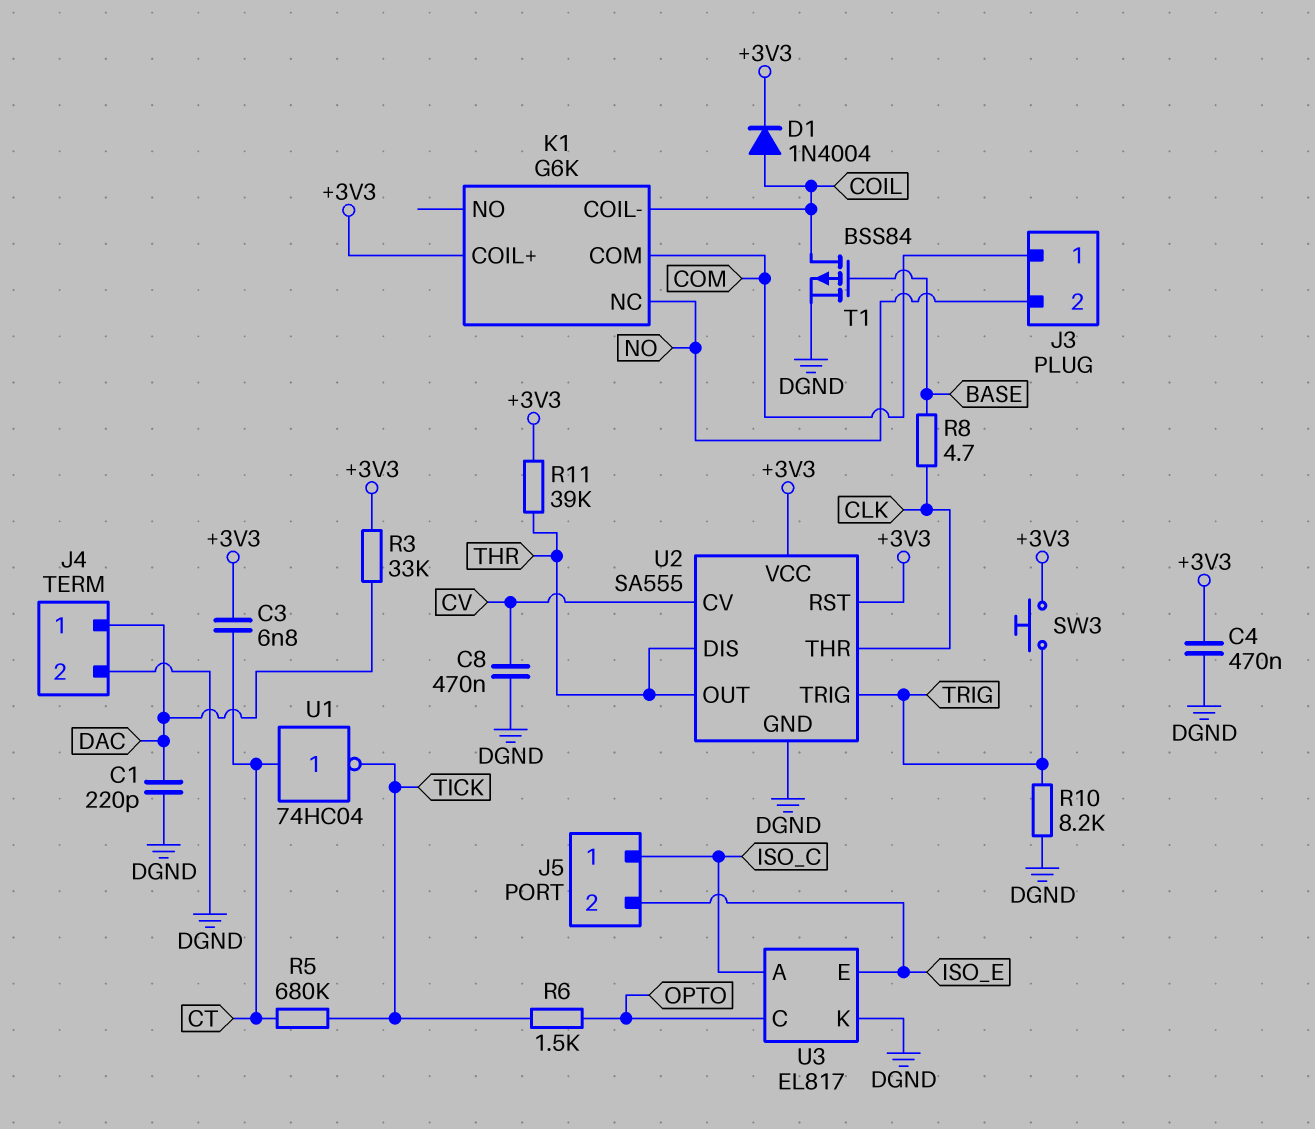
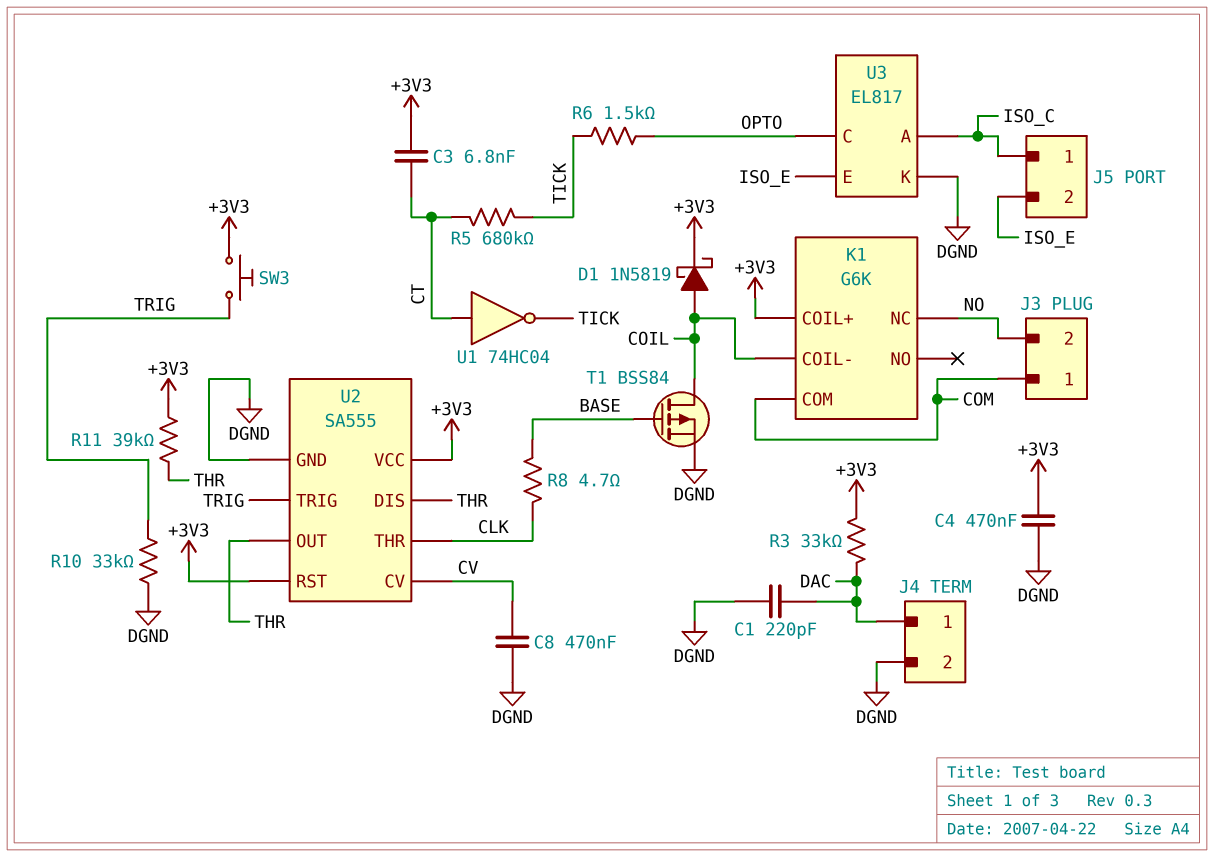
D1: diode 1N4004 (A COIL, K +3V3) -> schottky 1N5819 (A COIL, K +3V3)
R10: 8.2k (DGND, TRIG) -> 33k (DGND, TRIG)

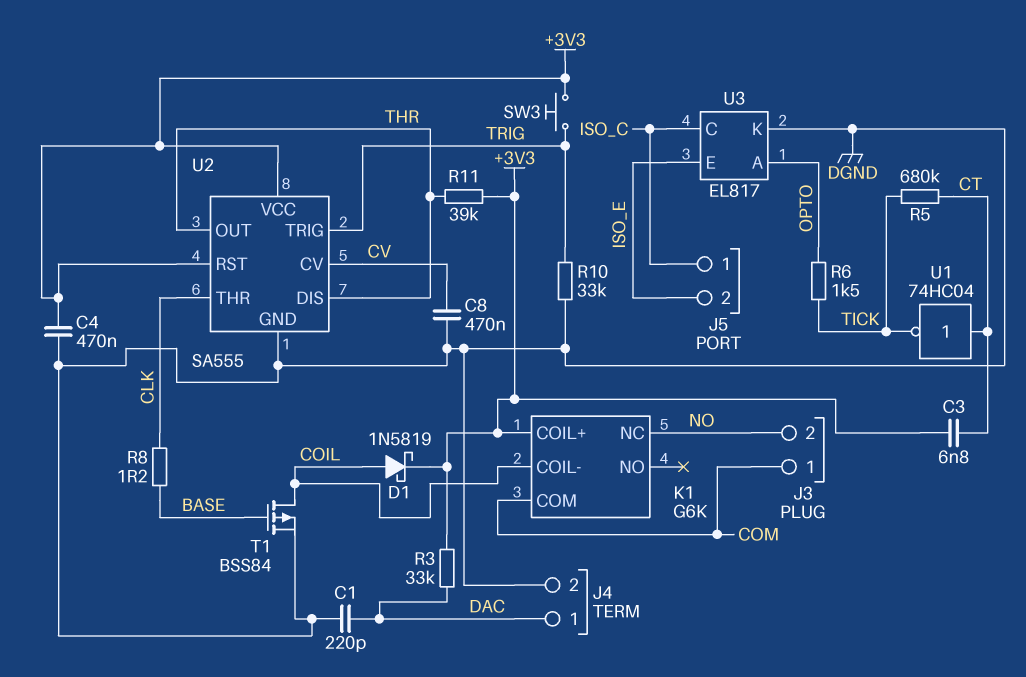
R8: 4.7 (BASE, CLK) -> 1.2 (BASE, CLK)
U3 pin A: ISO_C -> OPTO
U3 pin C: OPTO -> ISO_C

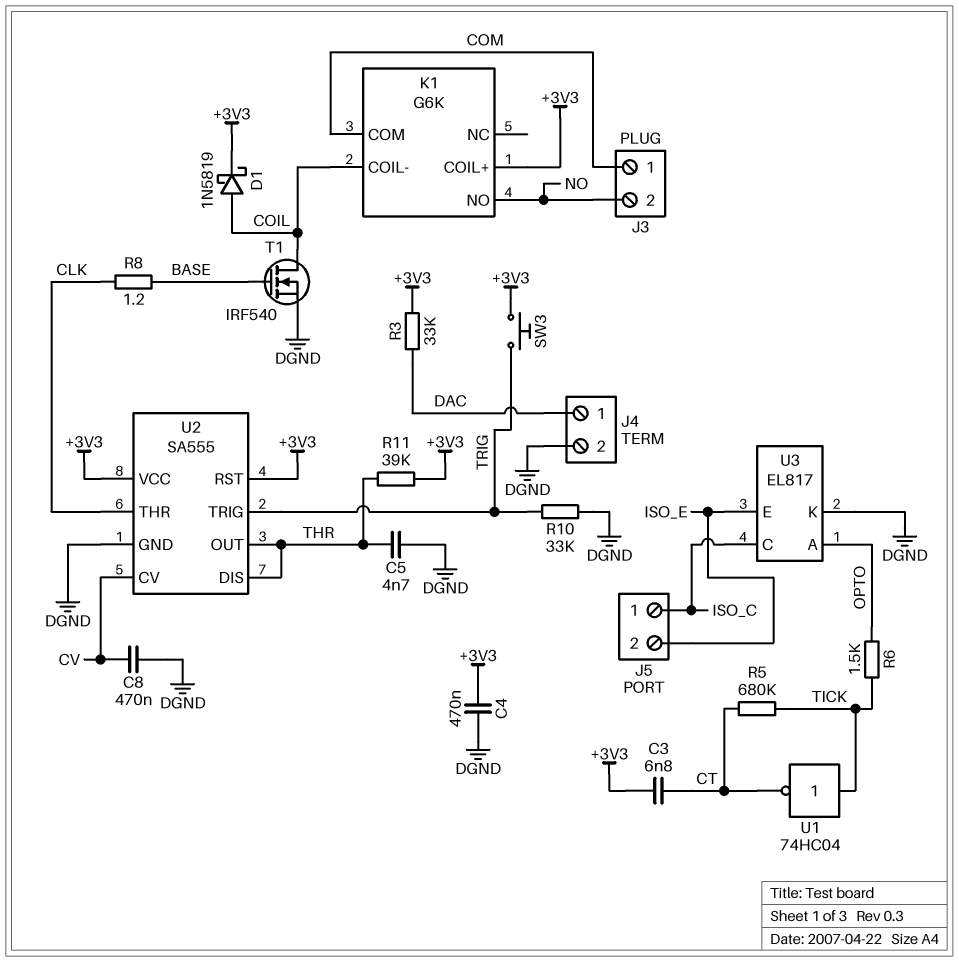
C1: 220pF (DAC, DGND) -> none
C5: none -> 4.7nF (DGND, THR)
K1 pin NC: NO -> none
K1 pin NO: none -> NO
T1: PMOS BSS84 (G BASE, D COIL, S DGND) -> NMOS IRF540 (G BASE, D COIL, S DGND)
U1: NOT 74HC04 (in CT, out TICK) -> NOT 74HC04 (in TICK, out CT)

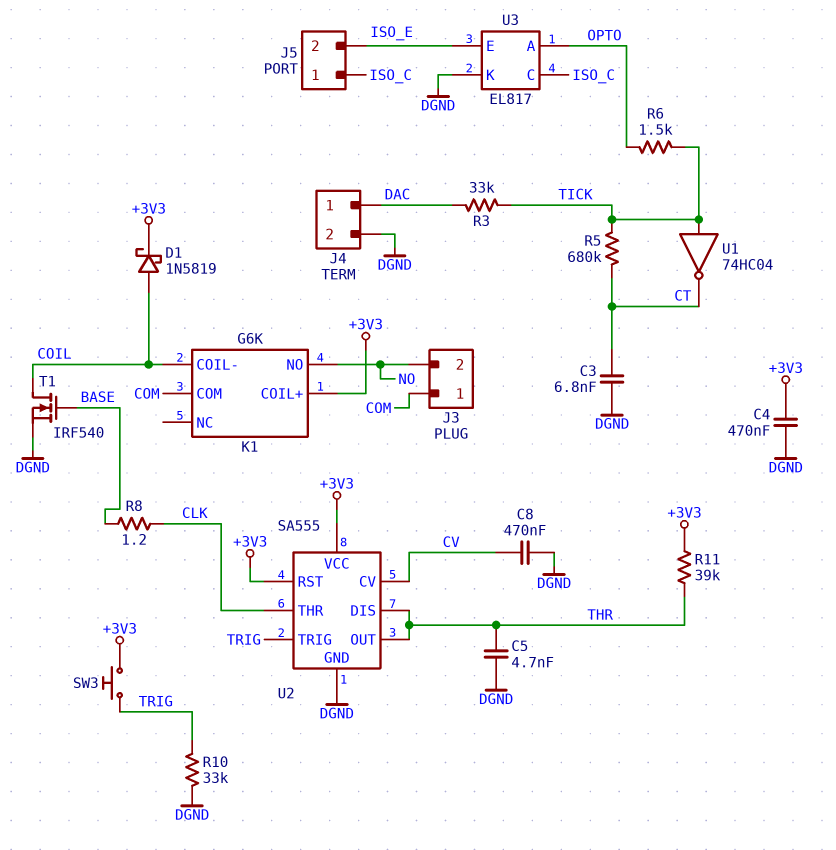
C3: 6.8nF (+3V3, CT) -> 6.8nF (CT, DGND)
R3: 33k (+3V3, DAC) -> 33k (DAC, TICK)

